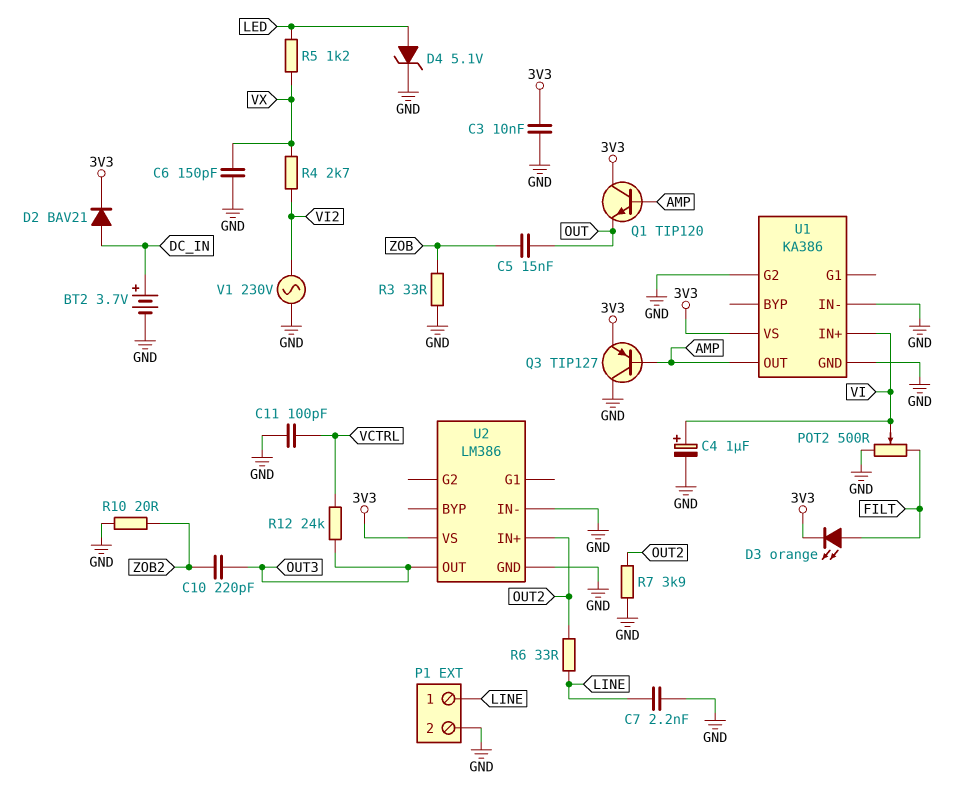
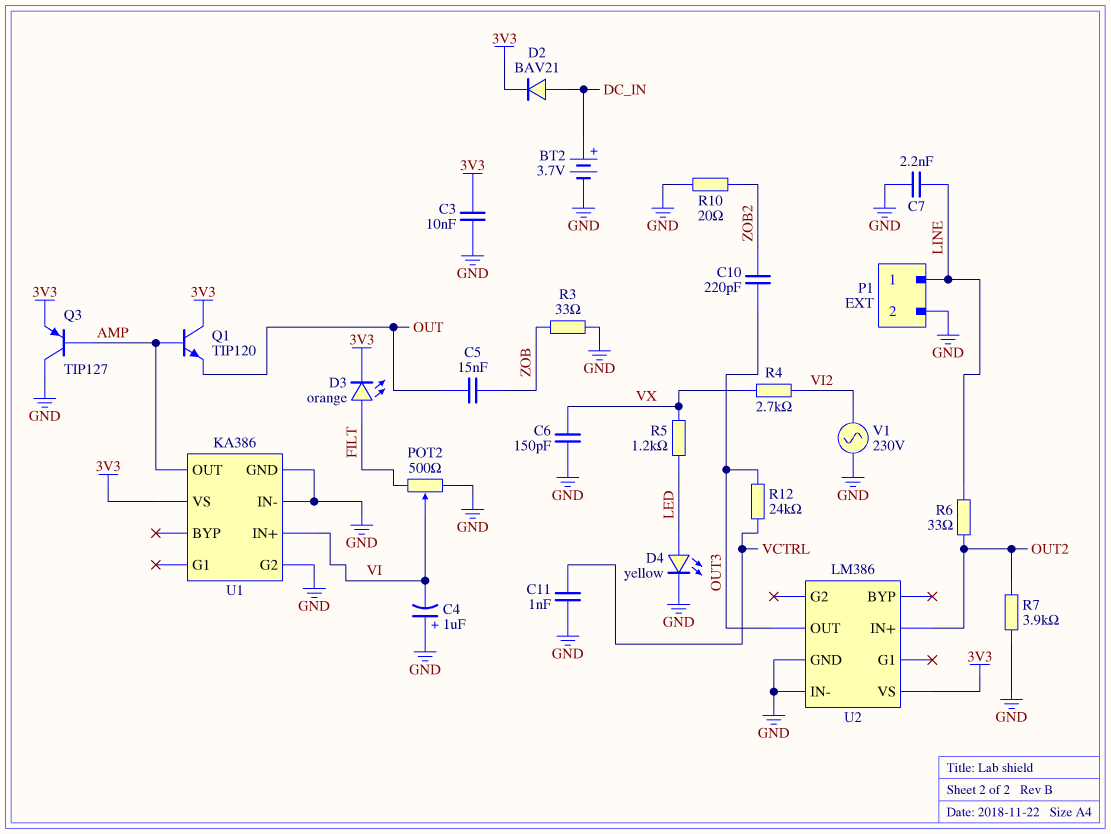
C4: 1uF (plus VI, minus GND) -> 1uF (plus GND, minus VI)
C11: 100pF (GND, VCTRL) -> 1nF (GND, VCTRL)
D4: zener 5.1V (A LED, K GND) -> LED yellow (A LED, K GND)

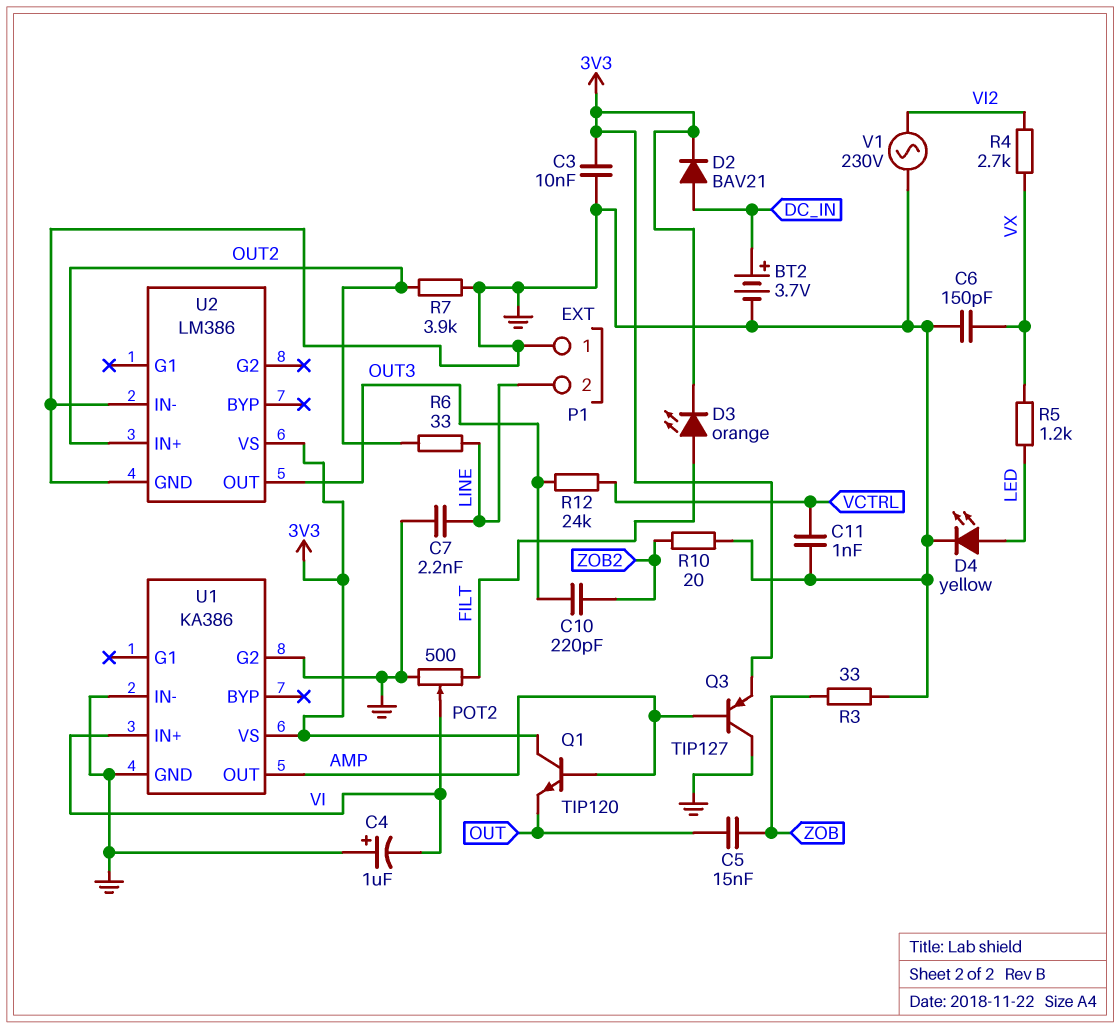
P1 pin 1: LINE -> GND
P1 pin 2: GND -> LINE

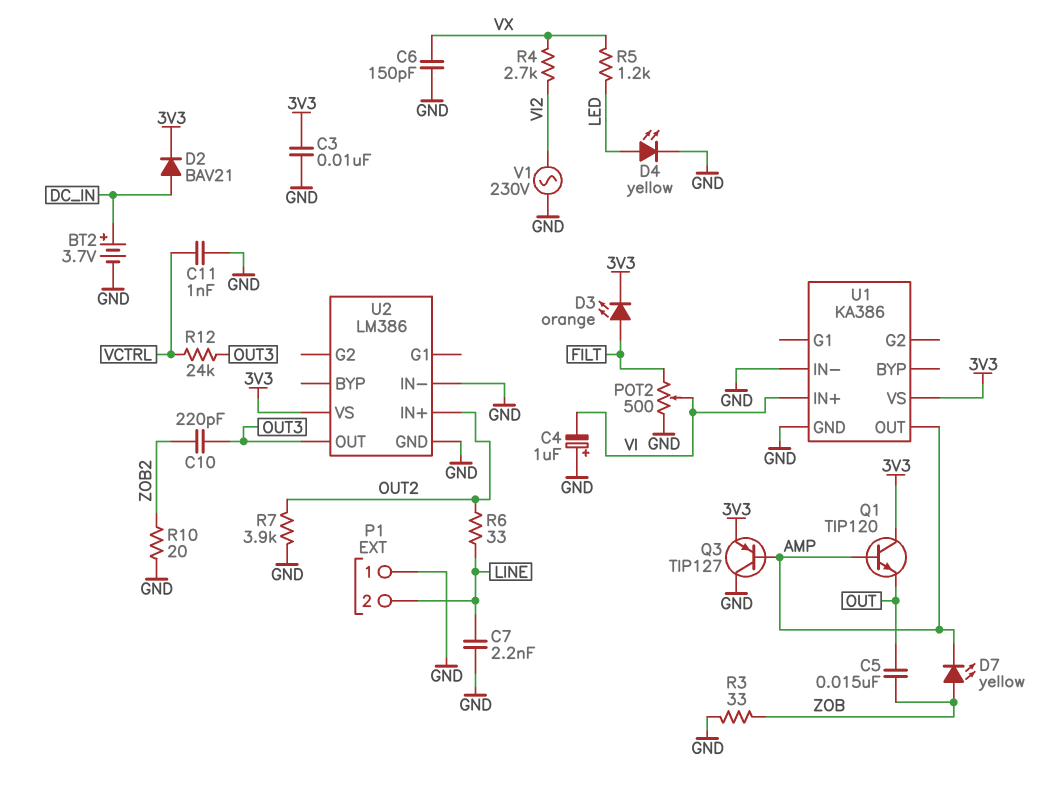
D7: none -> LED yellow (A ZOB, K AMP)
U1 pin G2: GND -> none

